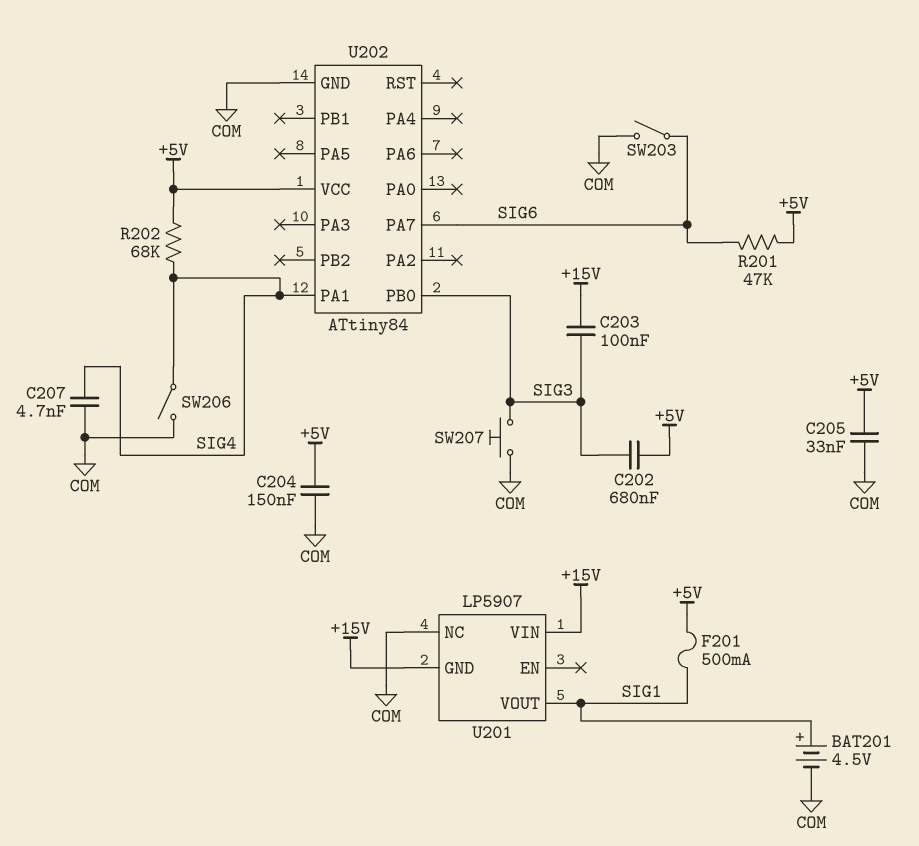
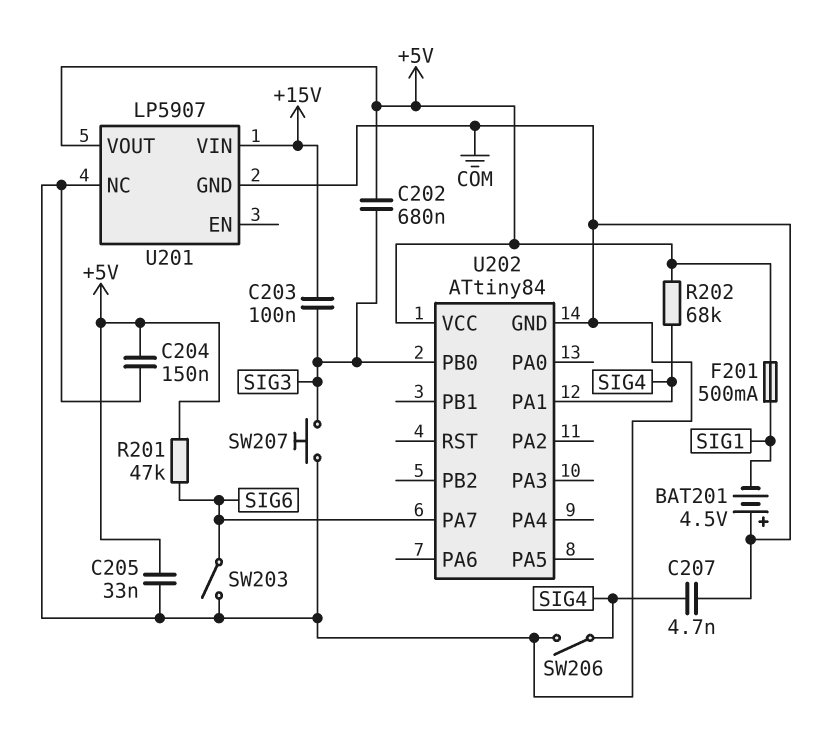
BAT201: 4.5V (plus SIG1, minus COM) -> 4.5V (plus COM, minus SIG1)
U201 pin GND: +15V -> COM
U201 pin VOUT: SIG1 -> +5V

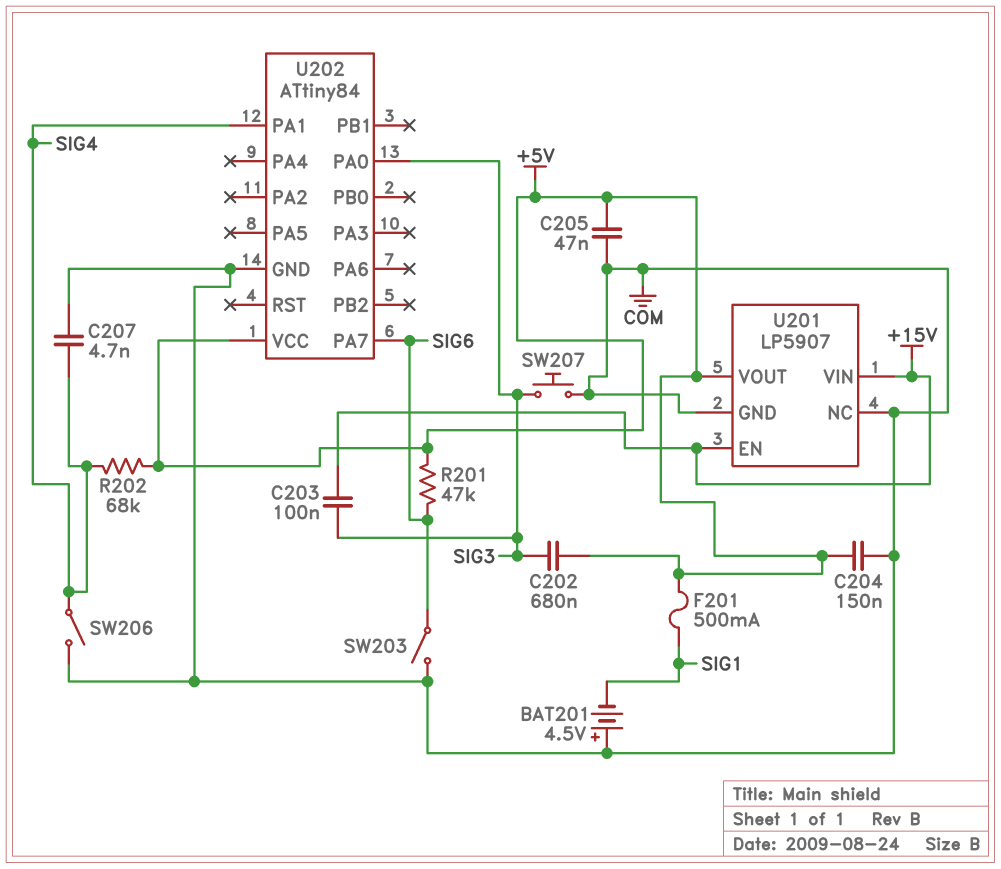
C205: 33nF (+5V, COM) -> 47nF (+5V, COM)
U201 pin EN: none -> +15V
U202 pin PA0: none -> SIG3
U202 pin PB0: SIG3 -> none

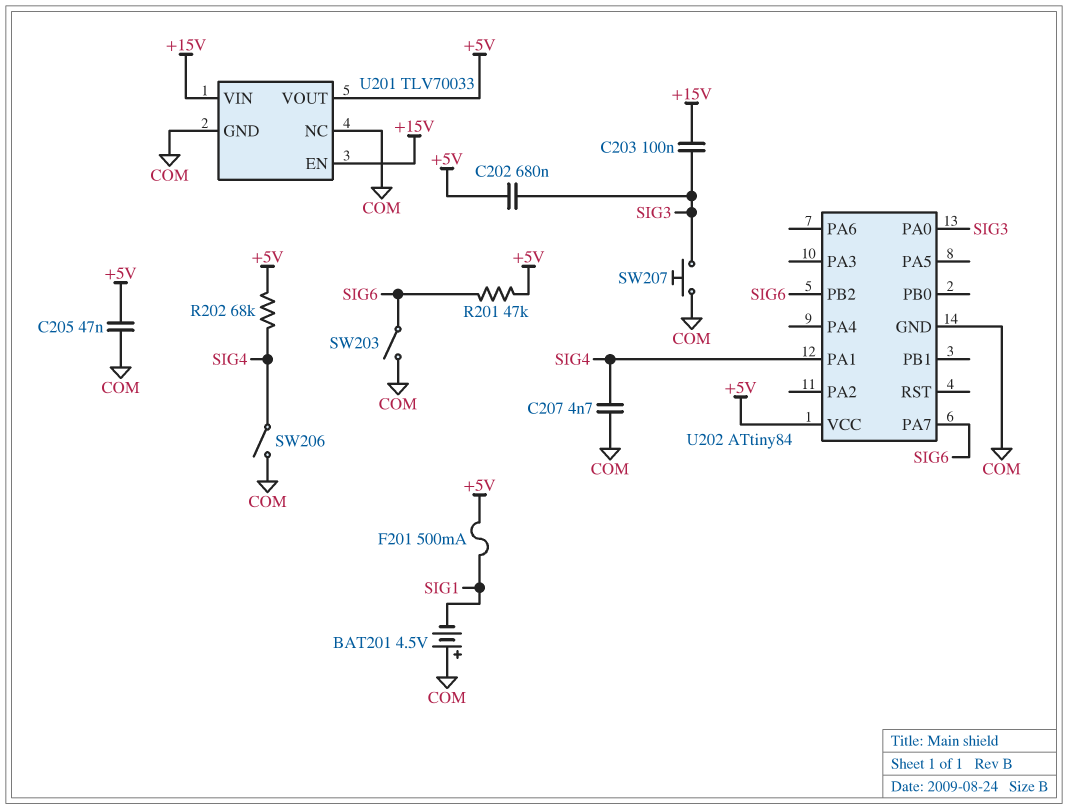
C204: 150nF (+5V, COM) -> none
U201: LP5907 -> TLV70033
U202 pin PB2: none -> SIG6

